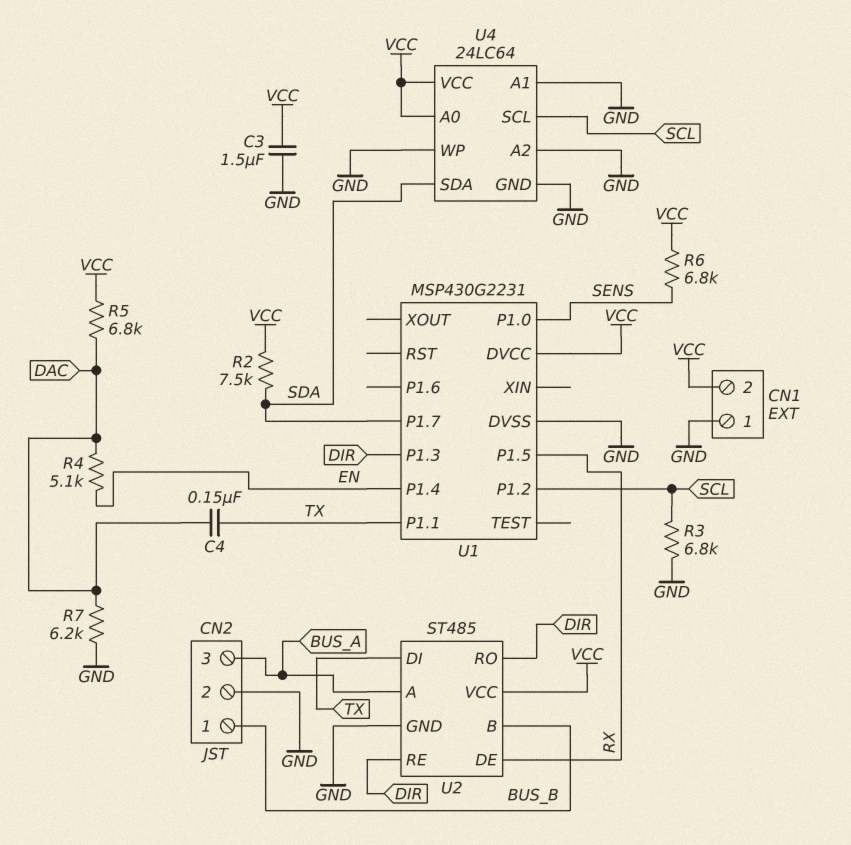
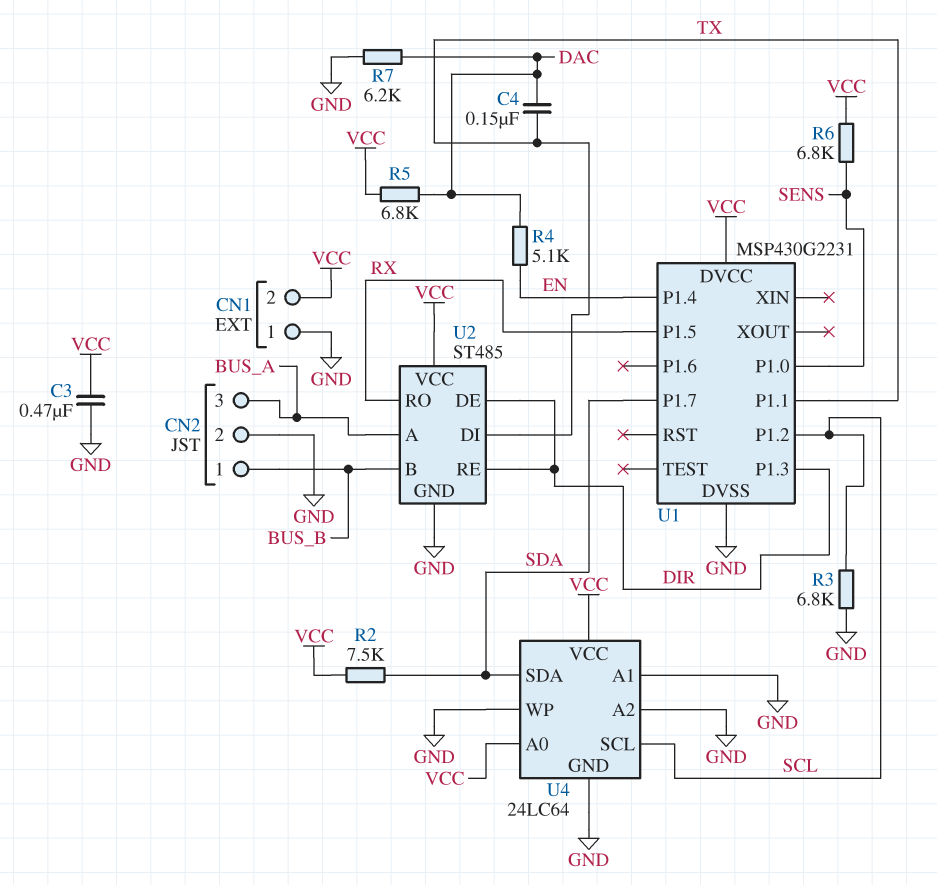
C3: 1.5uF (GND, VCC) -> 470nF (GND, VCC)
U2 pin DE: RX -> DIR
U2 pin RO: DIR -> RX

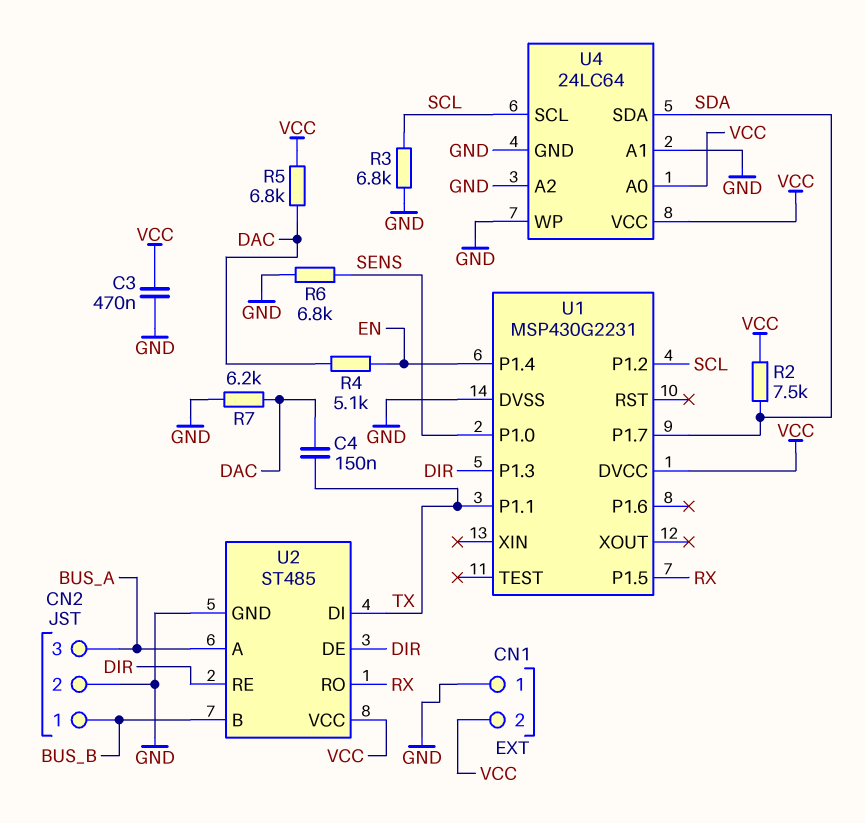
R6: 6.8k (SENS, VCC) -> 6.8k (GND, SENS)

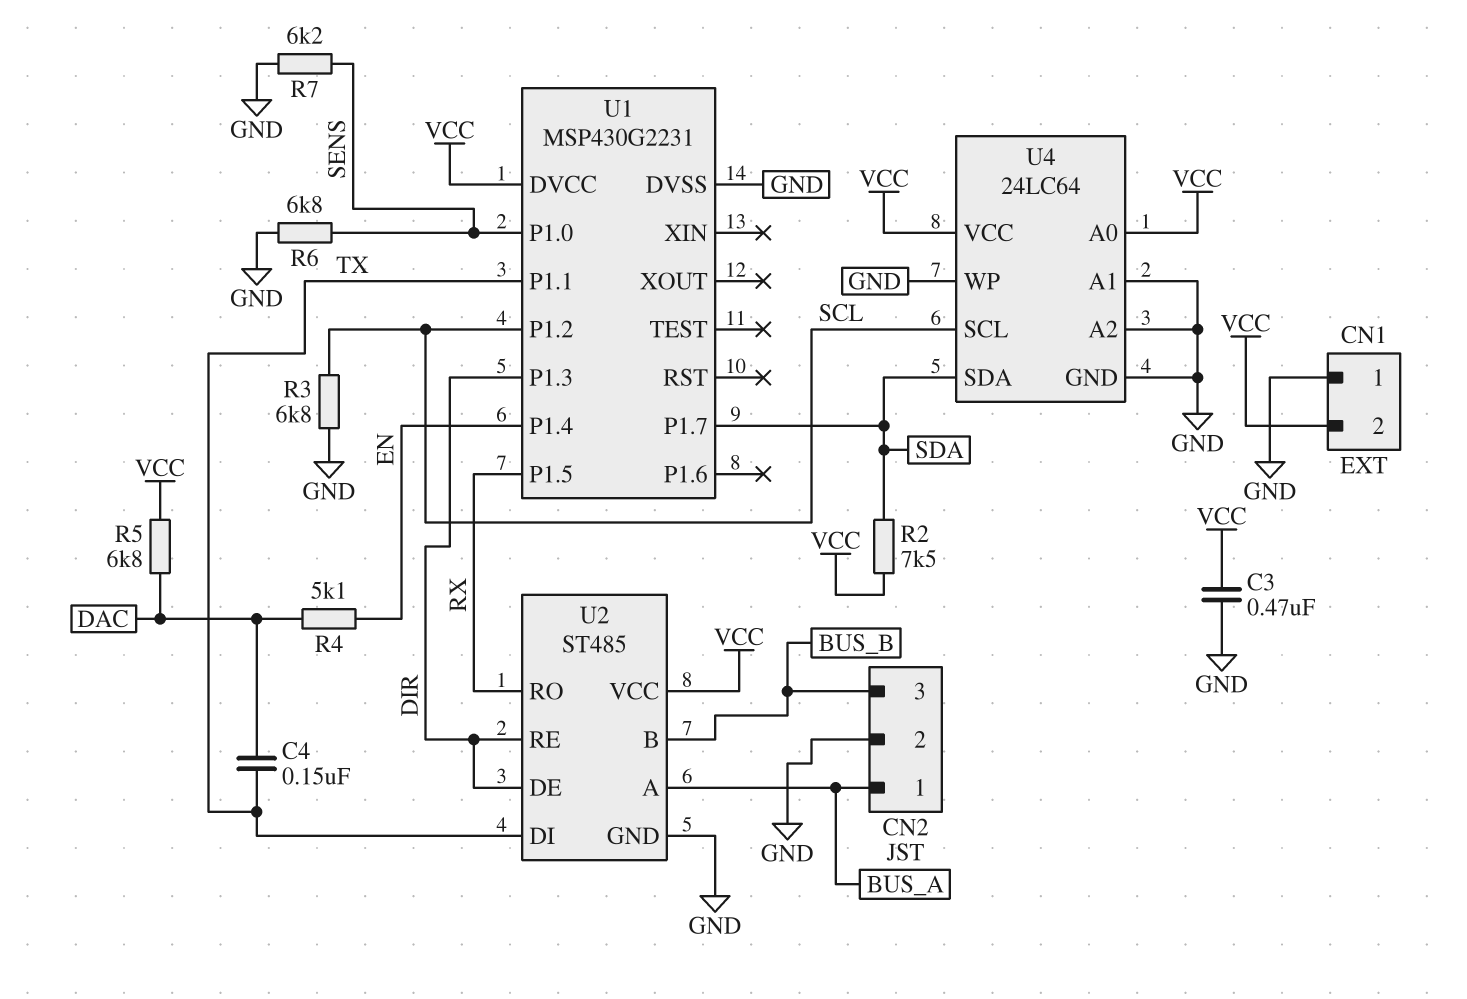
CN2 pin 1: BUS_B -> BUS_A
CN2 pin 3: BUS_A -> BUS_B
R7: 6.2k (DAC, GND) -> 6.2k (GND, SENS)

